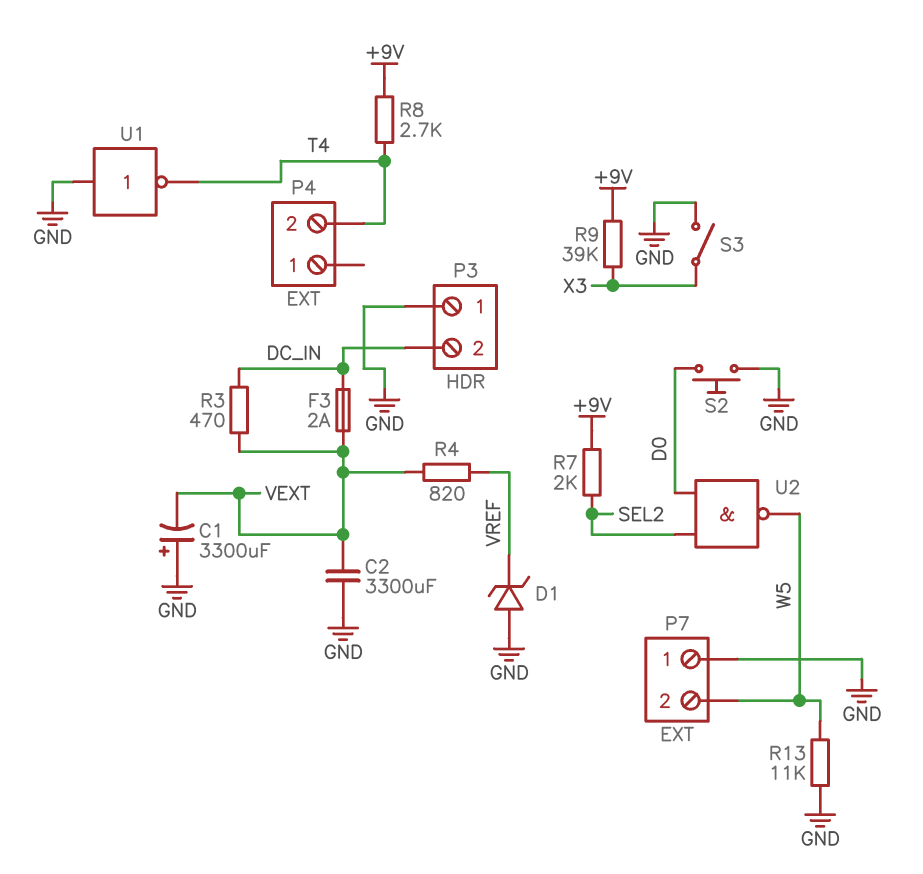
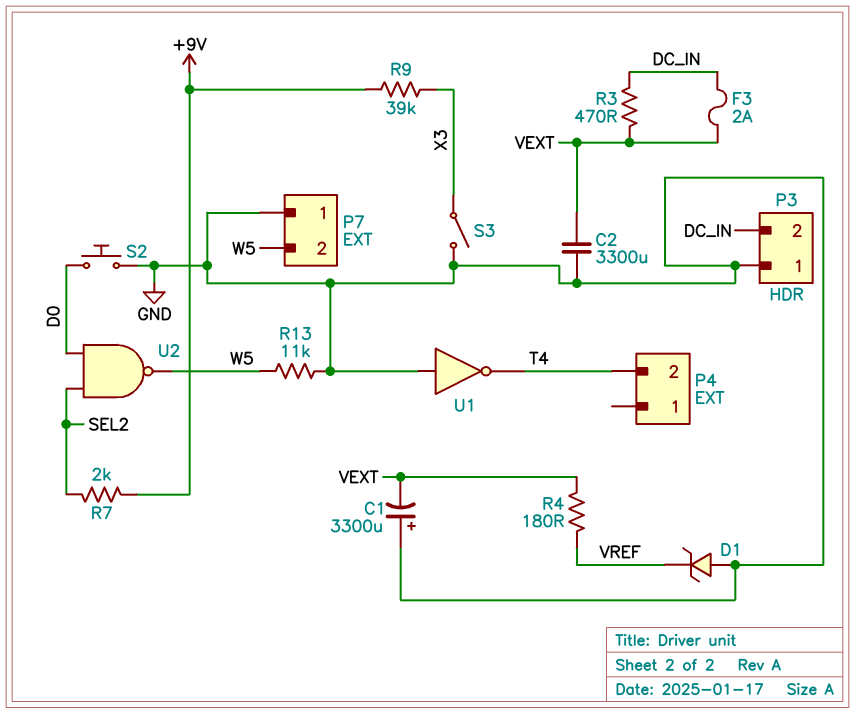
R4: 820 (VEXT, VREF) -> 180 (VEXT, VREF)
R8: 2.7k (+9V, T4) -> none

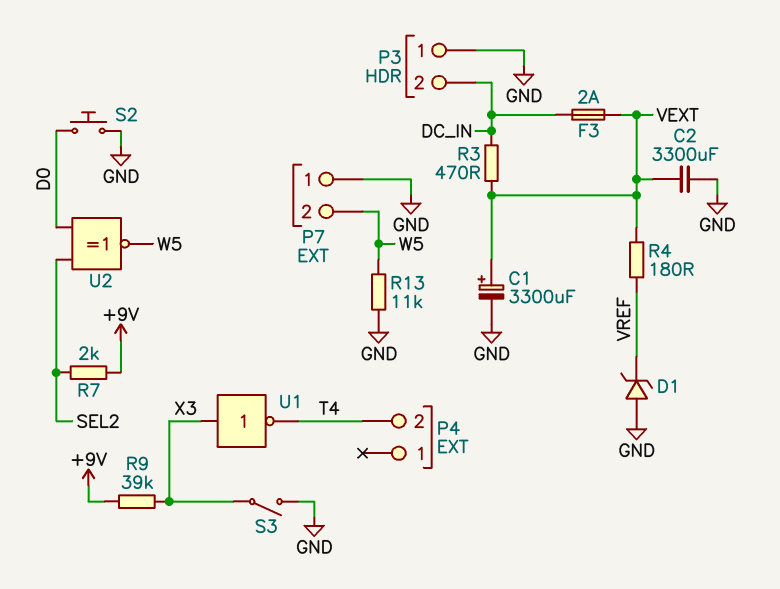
C1: 3300uF (plus GND, minus VEXT) -> 3300uF (plus VEXT, minus GND)
U1: NOT (in GND, out T4) -> NOT (in X3, out T4)
U2: NAND (in D0, in SEL2, out W5) -> XNOR (in D0, in SEL2, out W5)

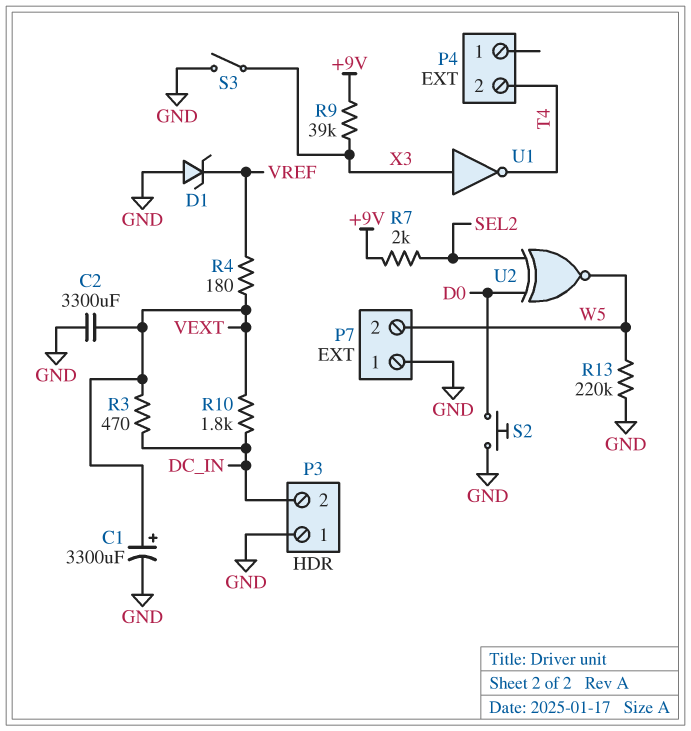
F3: 2A (DC_IN, VEXT) -> none
R10: none -> 1.8k (DC_IN, VEXT)
R13: 11k (GND, W5) -> 220k (GND, W5)

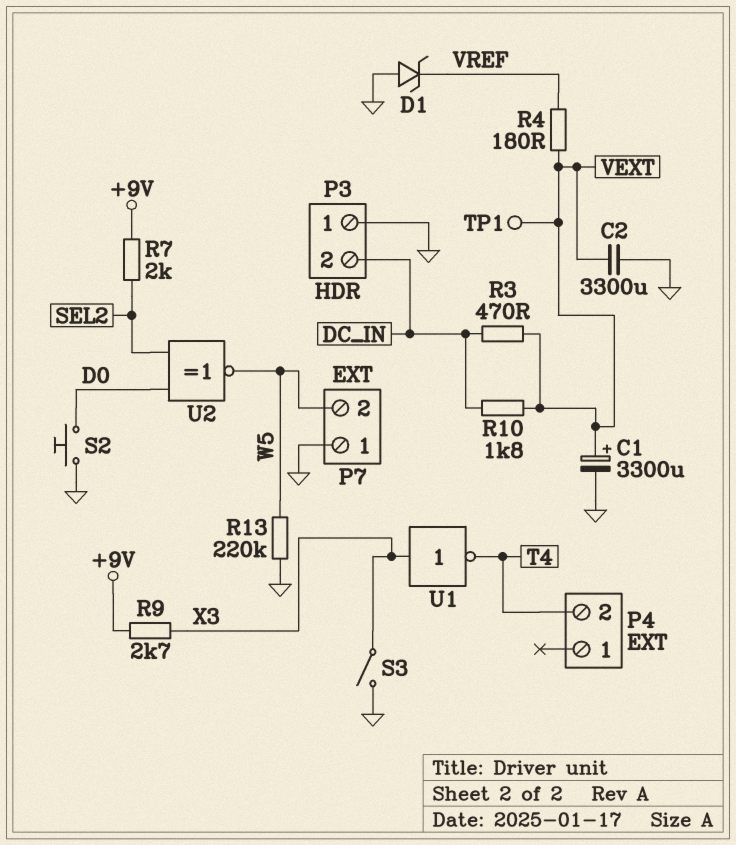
R9: 39k (+9V, X3) -> 2.7k (+9V, X3)
TP1: none -> test point (VEXT)

